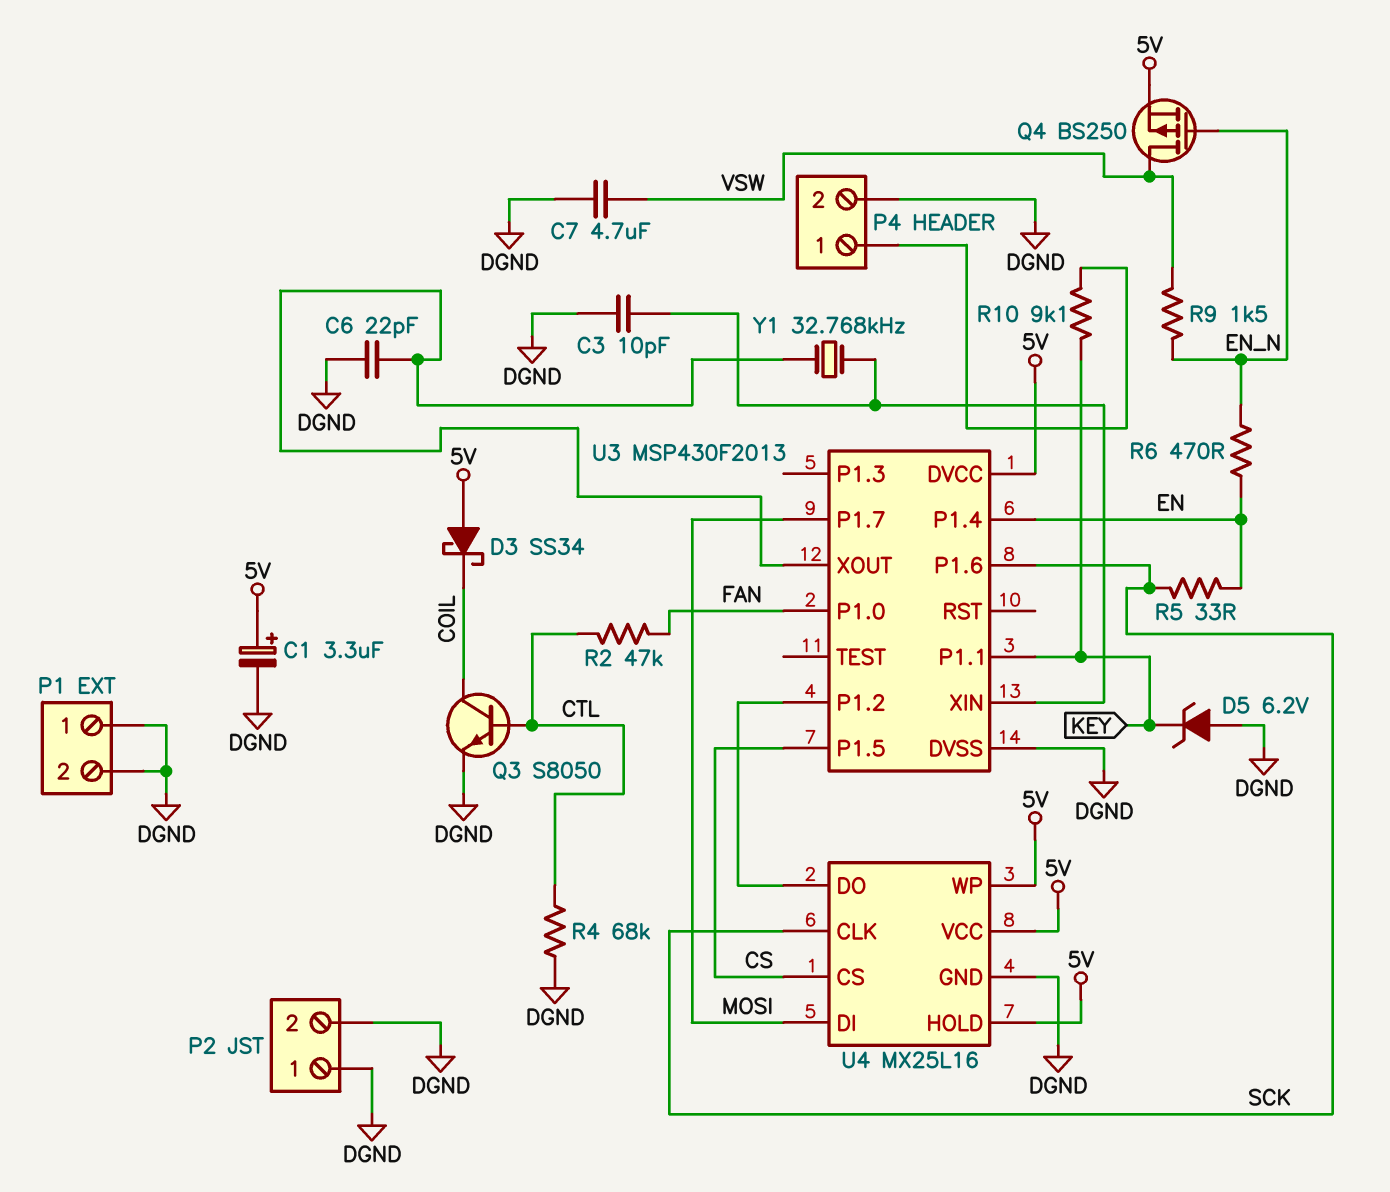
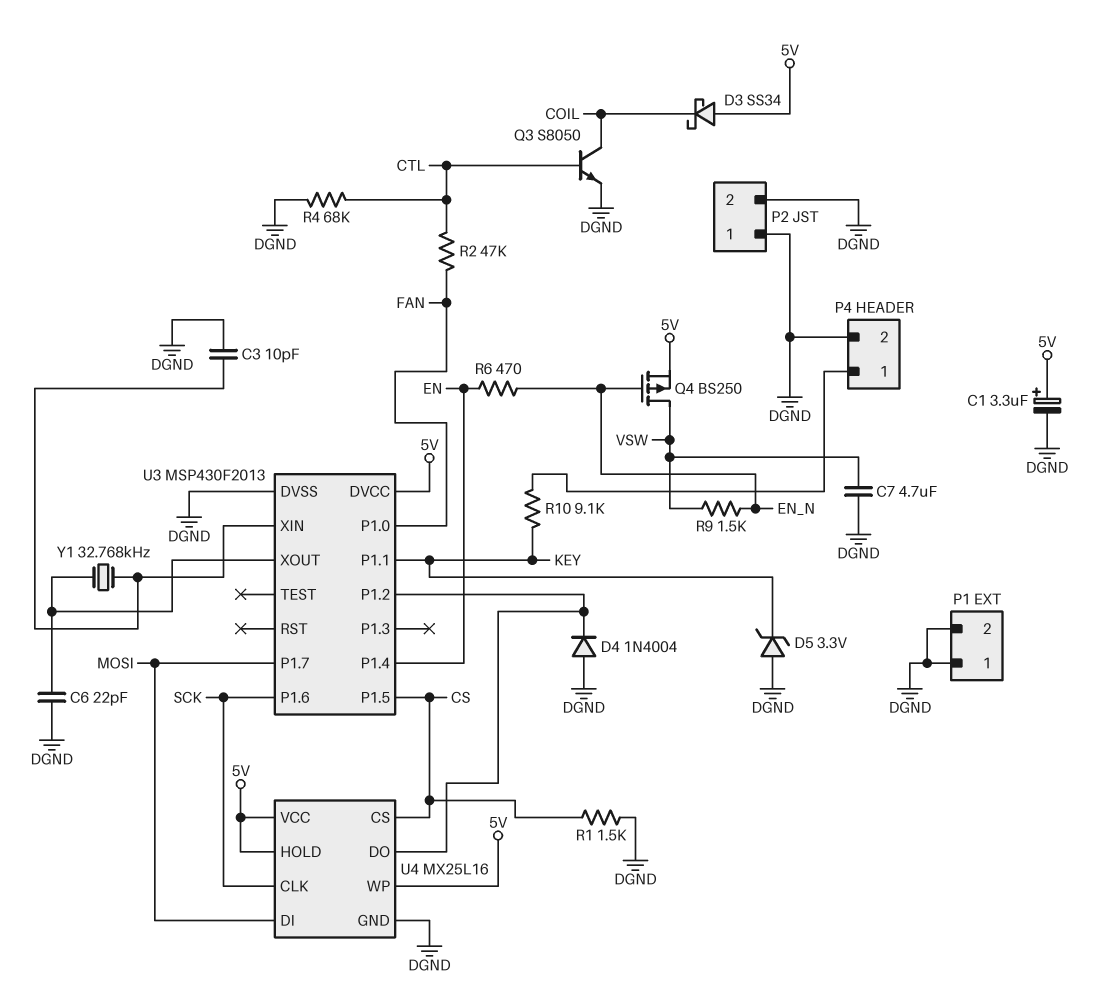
D4: none -> diode 1N4004 (A DGND, K U3/P1.2)
D5: zener 6.2V (A DGND, K KEY) -> zener 3.3V (A DGND, K KEY)
R1: none -> 1.5k (CS, DGND)
R5: 33 (EN, SCK) -> none

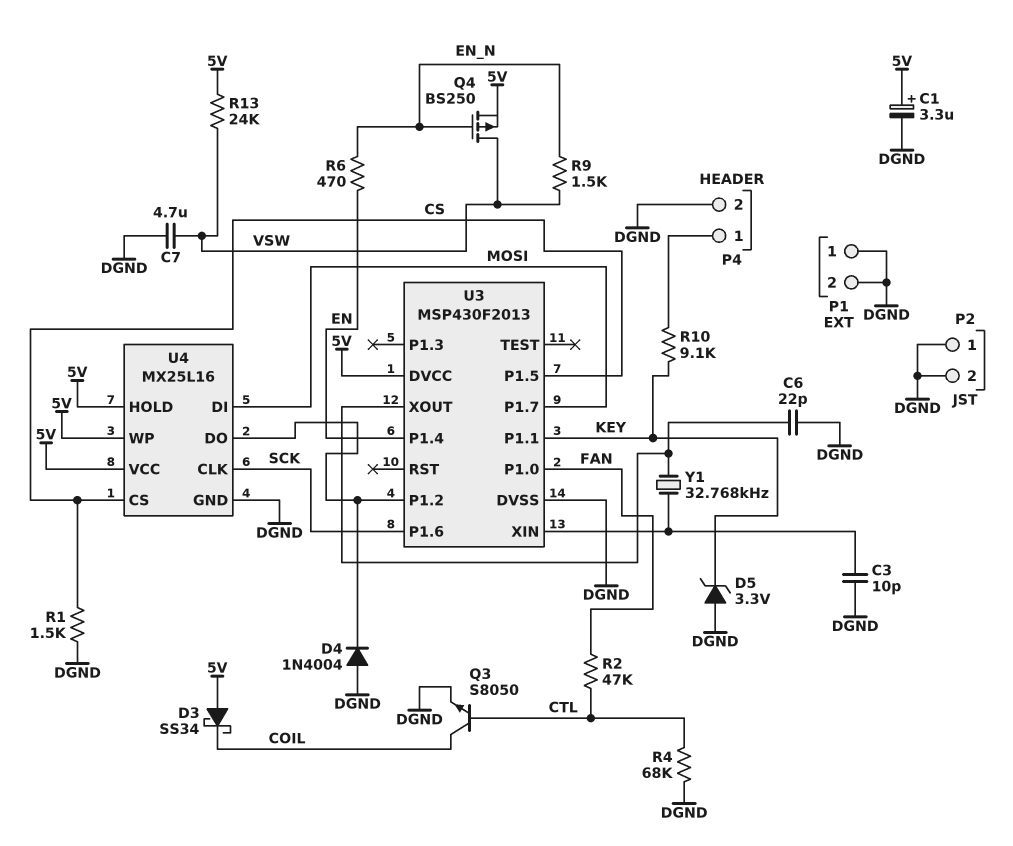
R13: none -> 24k (5V, VSW)

